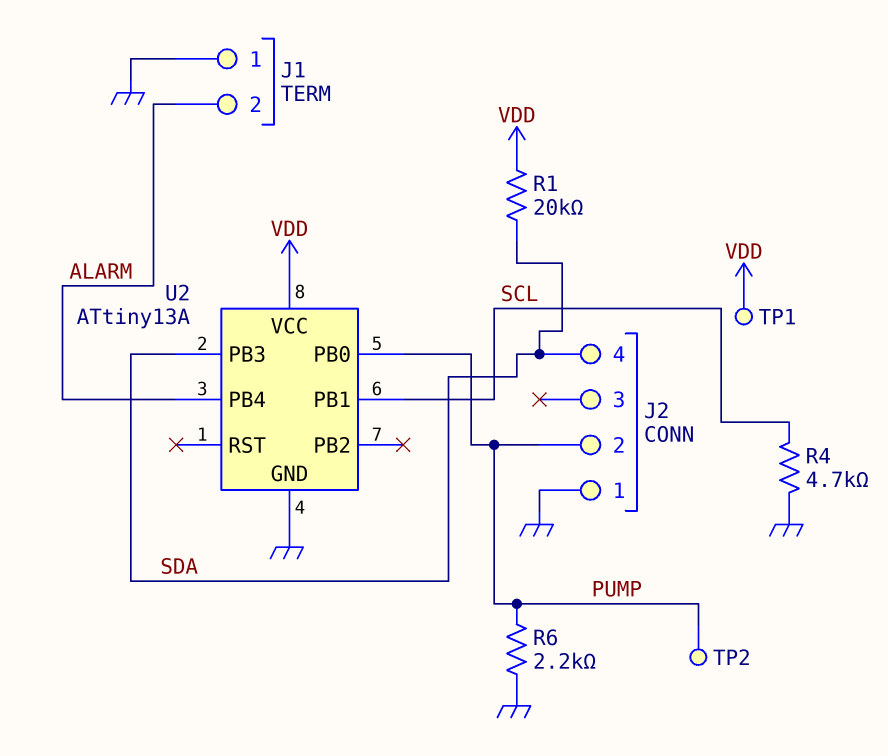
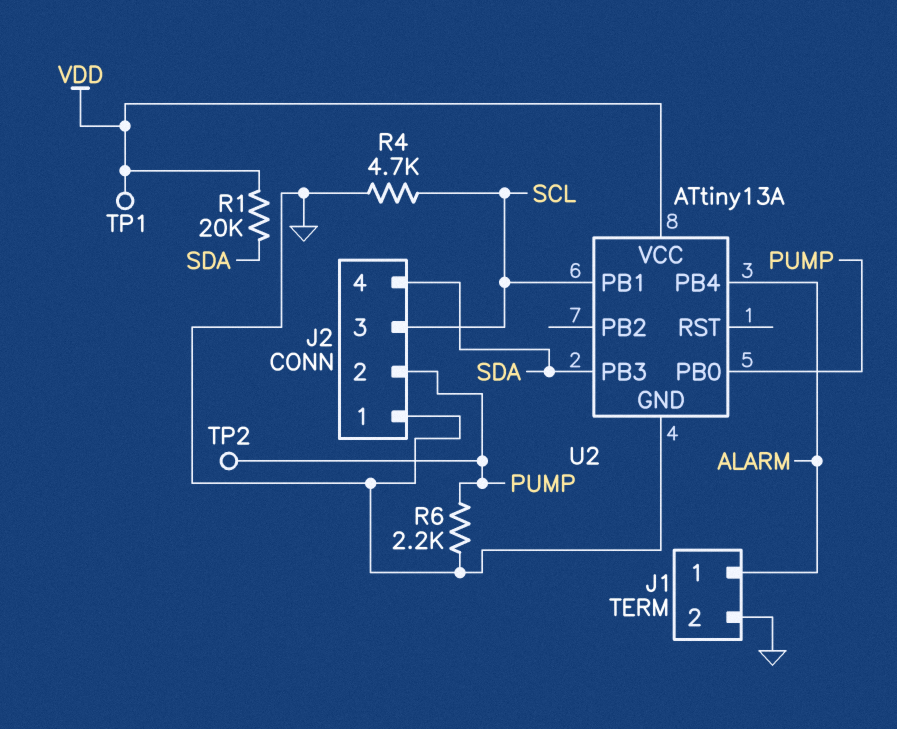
J1 pin 1: GND -> ALARM
J1 pin 2: ALARM -> GND
J2 pin 3: none -> SCL

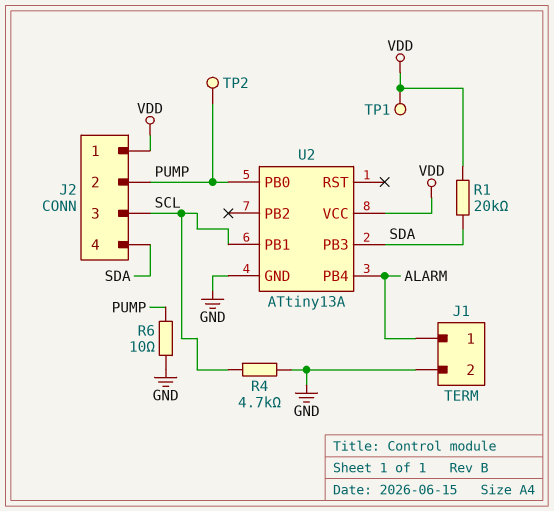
J2 pin 1: GND -> VDD
R6: 2.2k (GND, PUMP) -> 10 (GND, PUMP)

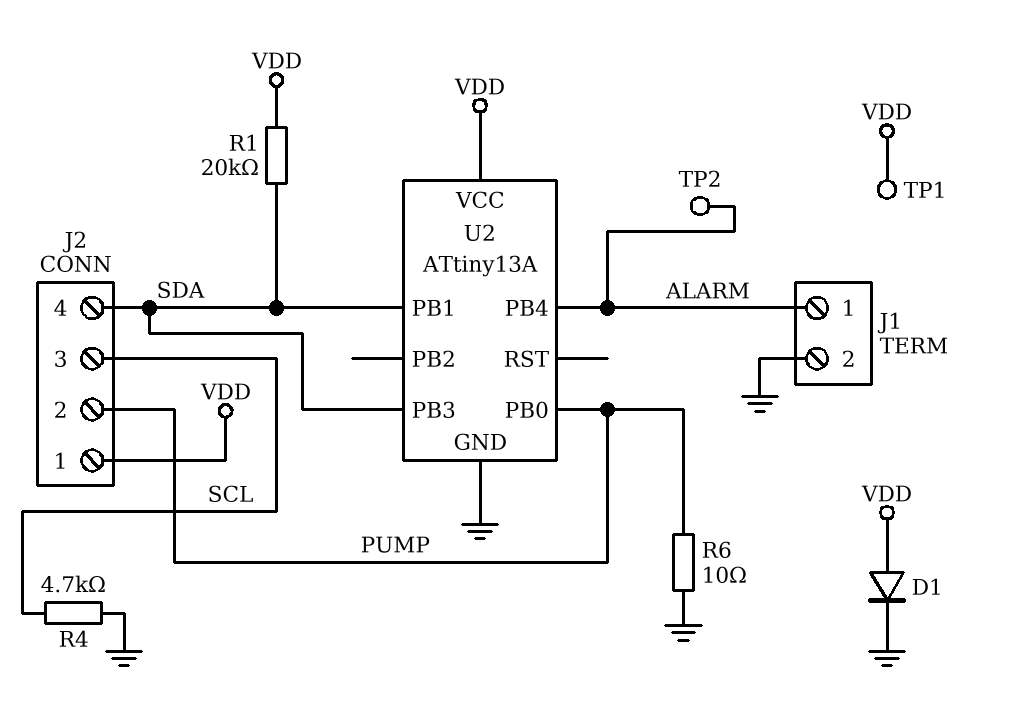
D1: none -> diode (A VDD, K GND)
TP2: test point (PUMP) -> test point (ALARM)
U2 pin PB1: SCL -> SDA

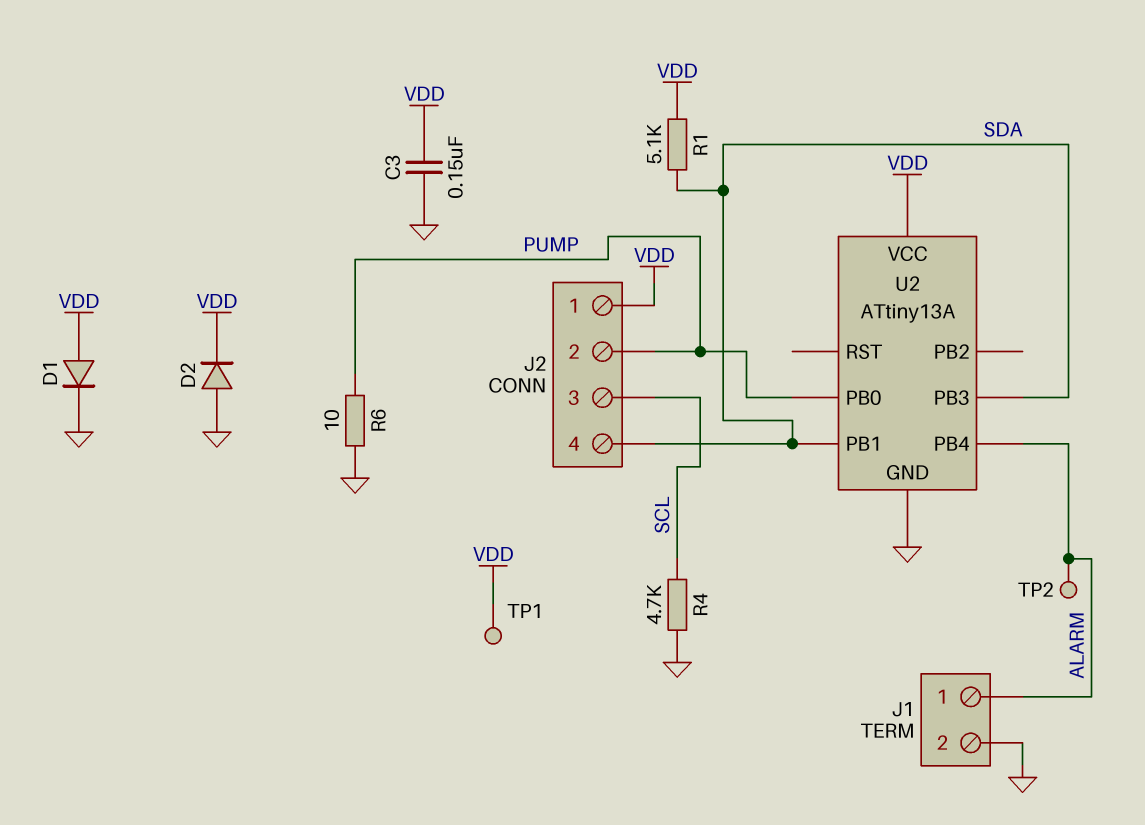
C3: none -> 150nF (GND, VDD)
D2: none -> diode (A GND, K VDD)
R1: 20k (SDA, VDD) -> 5.1k (SDA, VDD)

